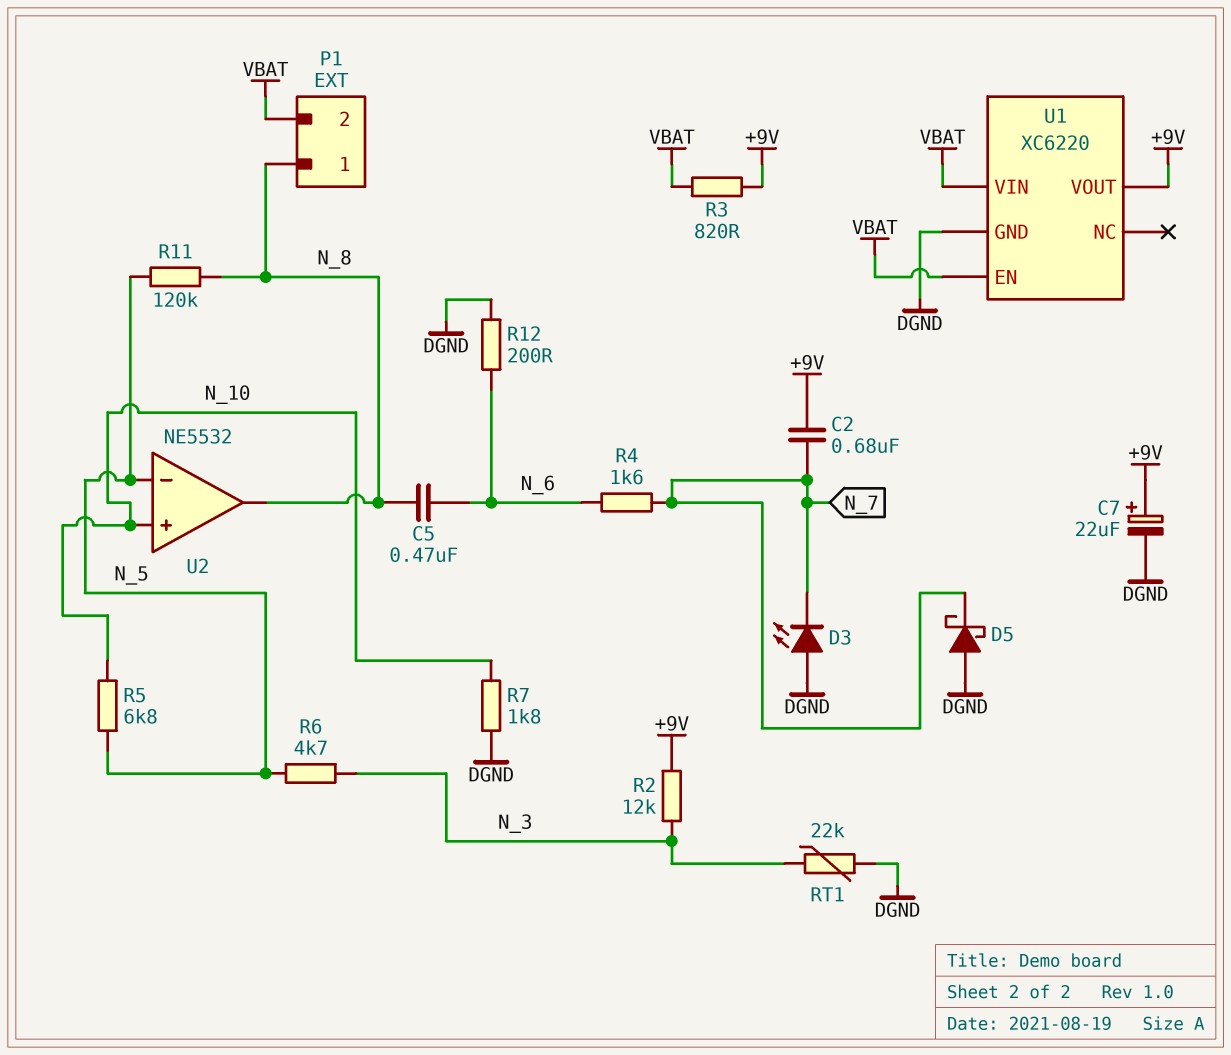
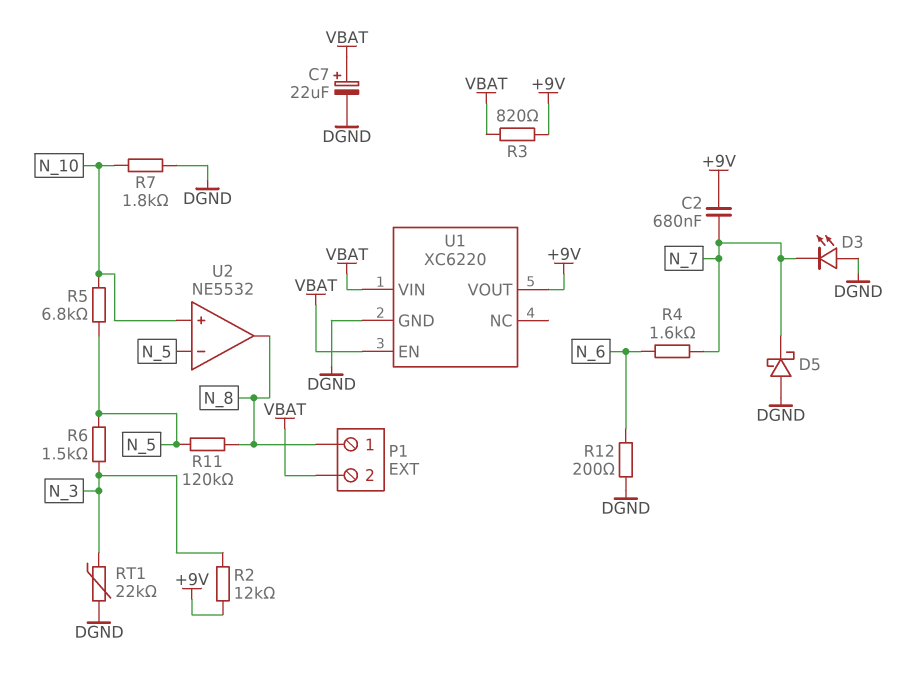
C5: 470nF (N_6, N_8) -> none
C7: 22uF (plus +9V, minus DGND) -> 22uF (plus VBAT, minus DGND)
R6: 4.7k (N_3, N_5) -> 1.5k (N_3, N_5)

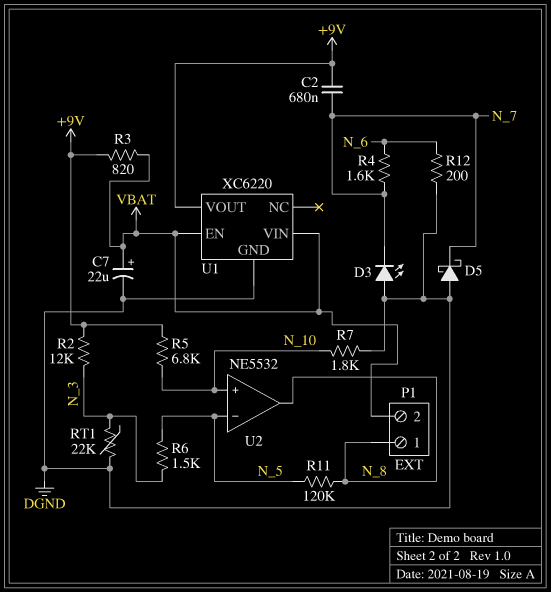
R5: 6.8k (N_5, N_10) -> 6.8k (+9V, N_10)

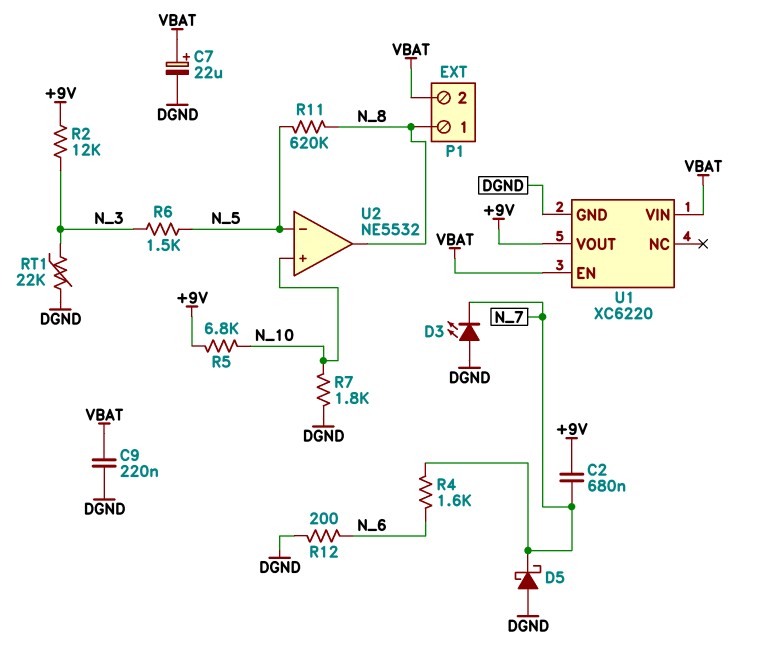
C9: none -> 220nF (DGND, VBAT)
R3: 820 (+9V, VBAT) -> none
R11: 120k (N_5, N_8) -> 620k (N_5, N_8)

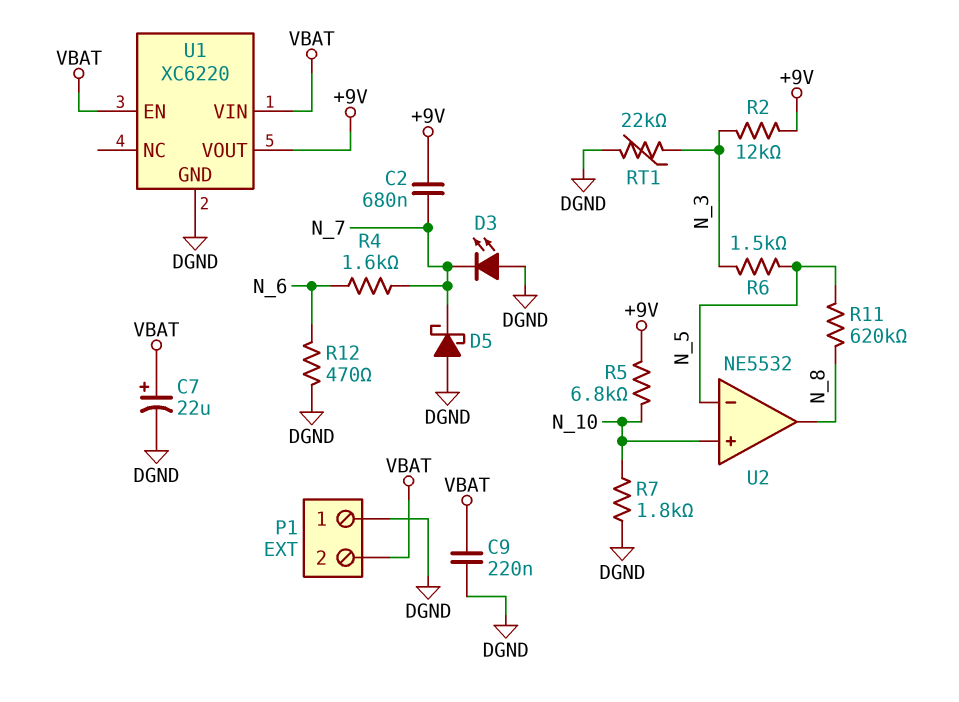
P1 pin 1: N_8 -> DGND
R12: 200 (DGND, N_6) -> 470 (DGND, N_6)

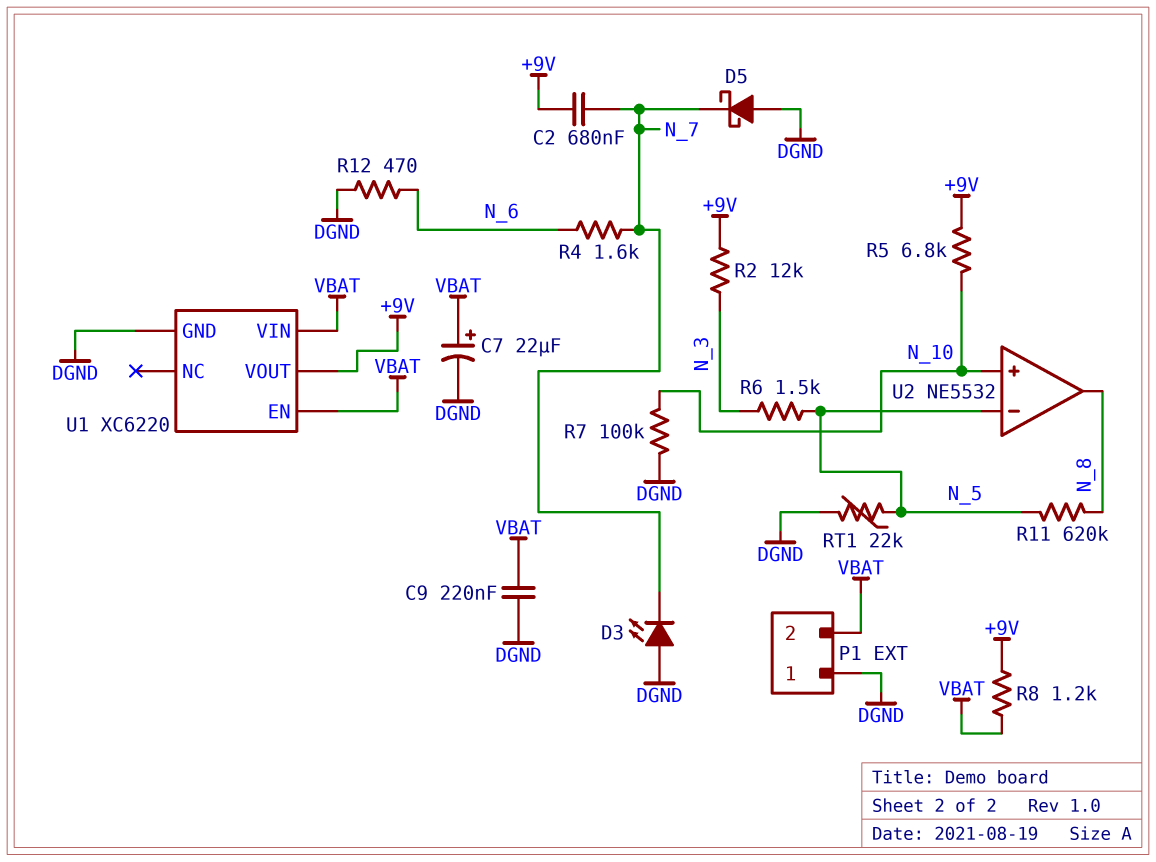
R7: 1.8k (DGND, N_10) -> 100k (DGND, N_10)
R8: none -> 1.2k (+9V, VBAT)
RT1: 22k (DGND, N_3) -> 22k (DGND, N_5)

